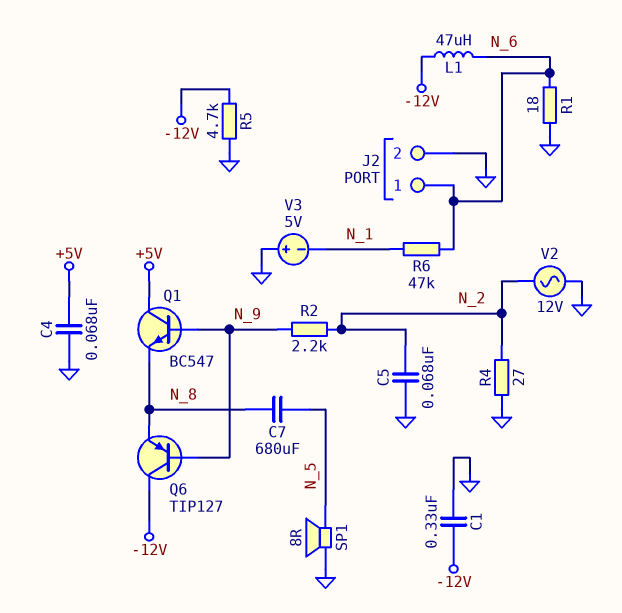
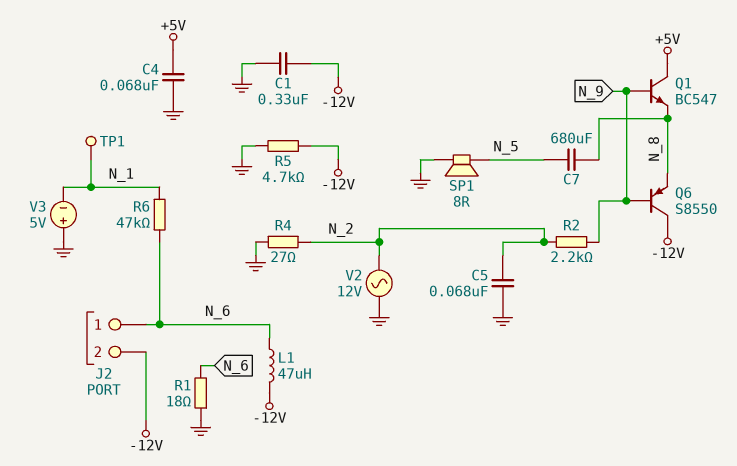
J2 pin 2: GND -> -12V
Q6: PNP TIP127 (B N_9, C -12V, E N_8) -> PNP S8550 (B N_9, C -12V, E N_8)
TP1: none -> test point (N_1)

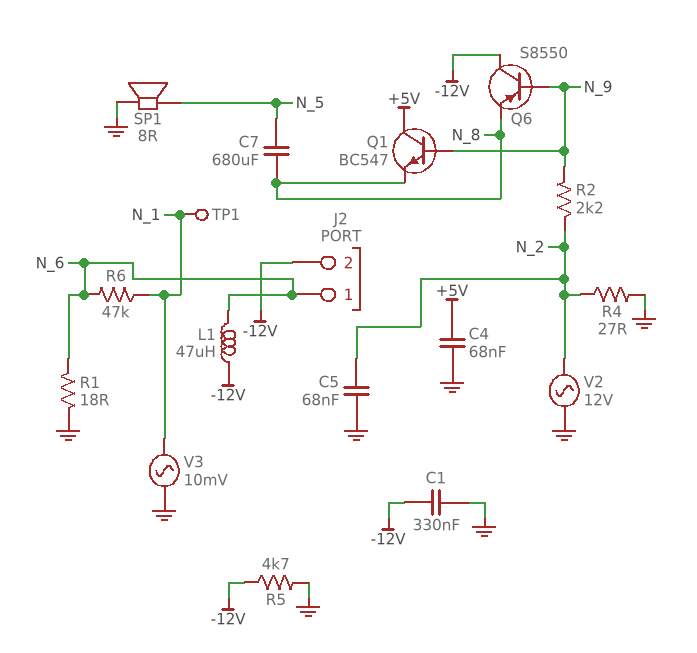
V3: 5V (plus GND, minus N_1) -> AC 10mV (GND, N_1)

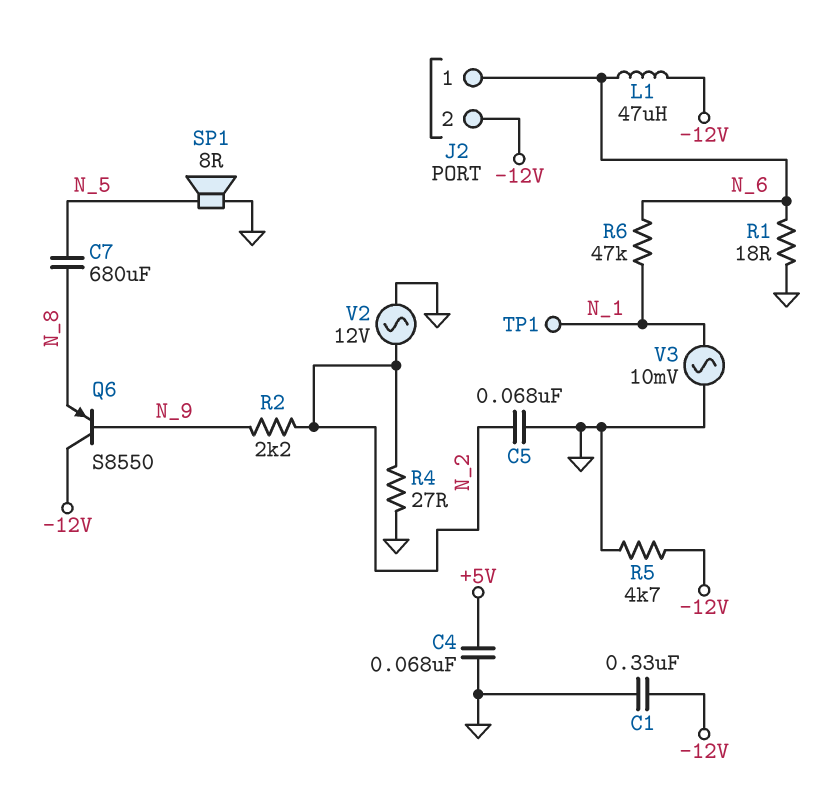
Q1: NPN BC547 (B N_9, C +5V, E N_8) -> none

